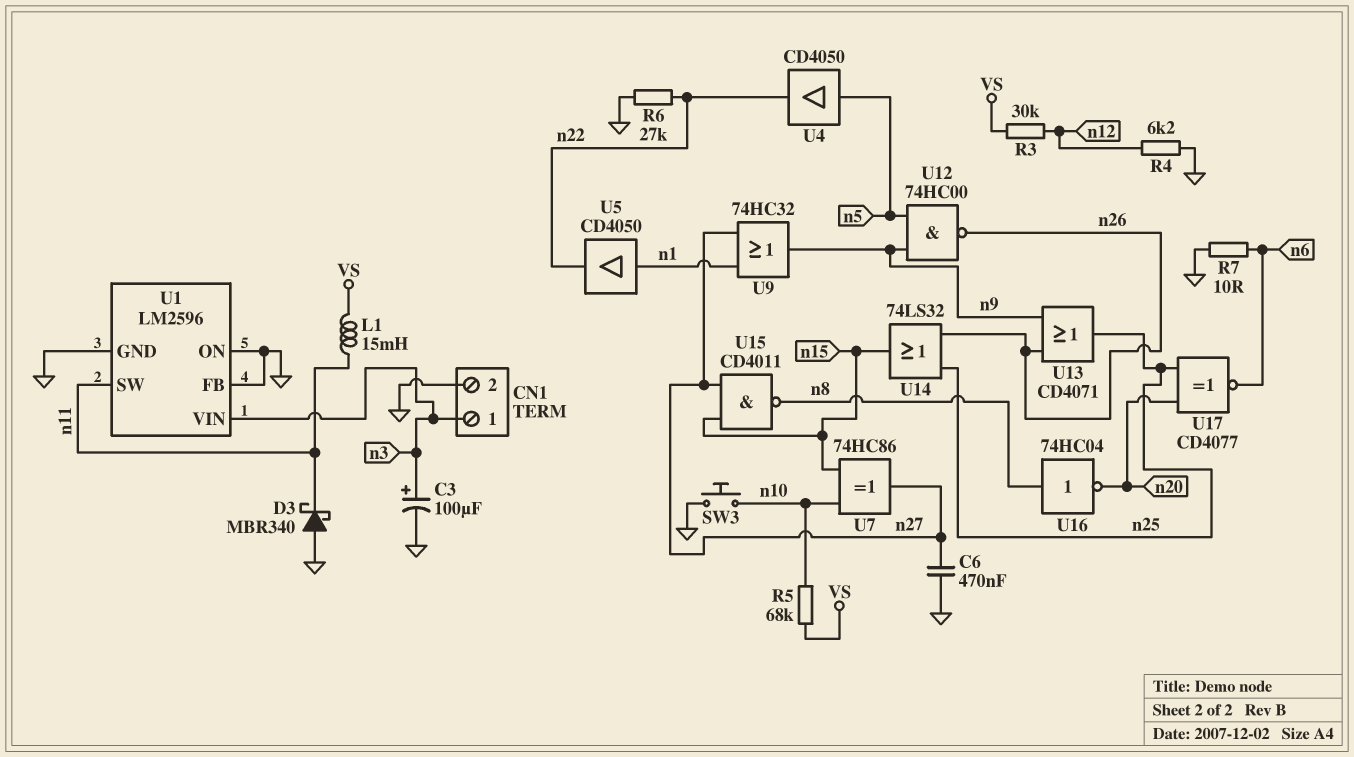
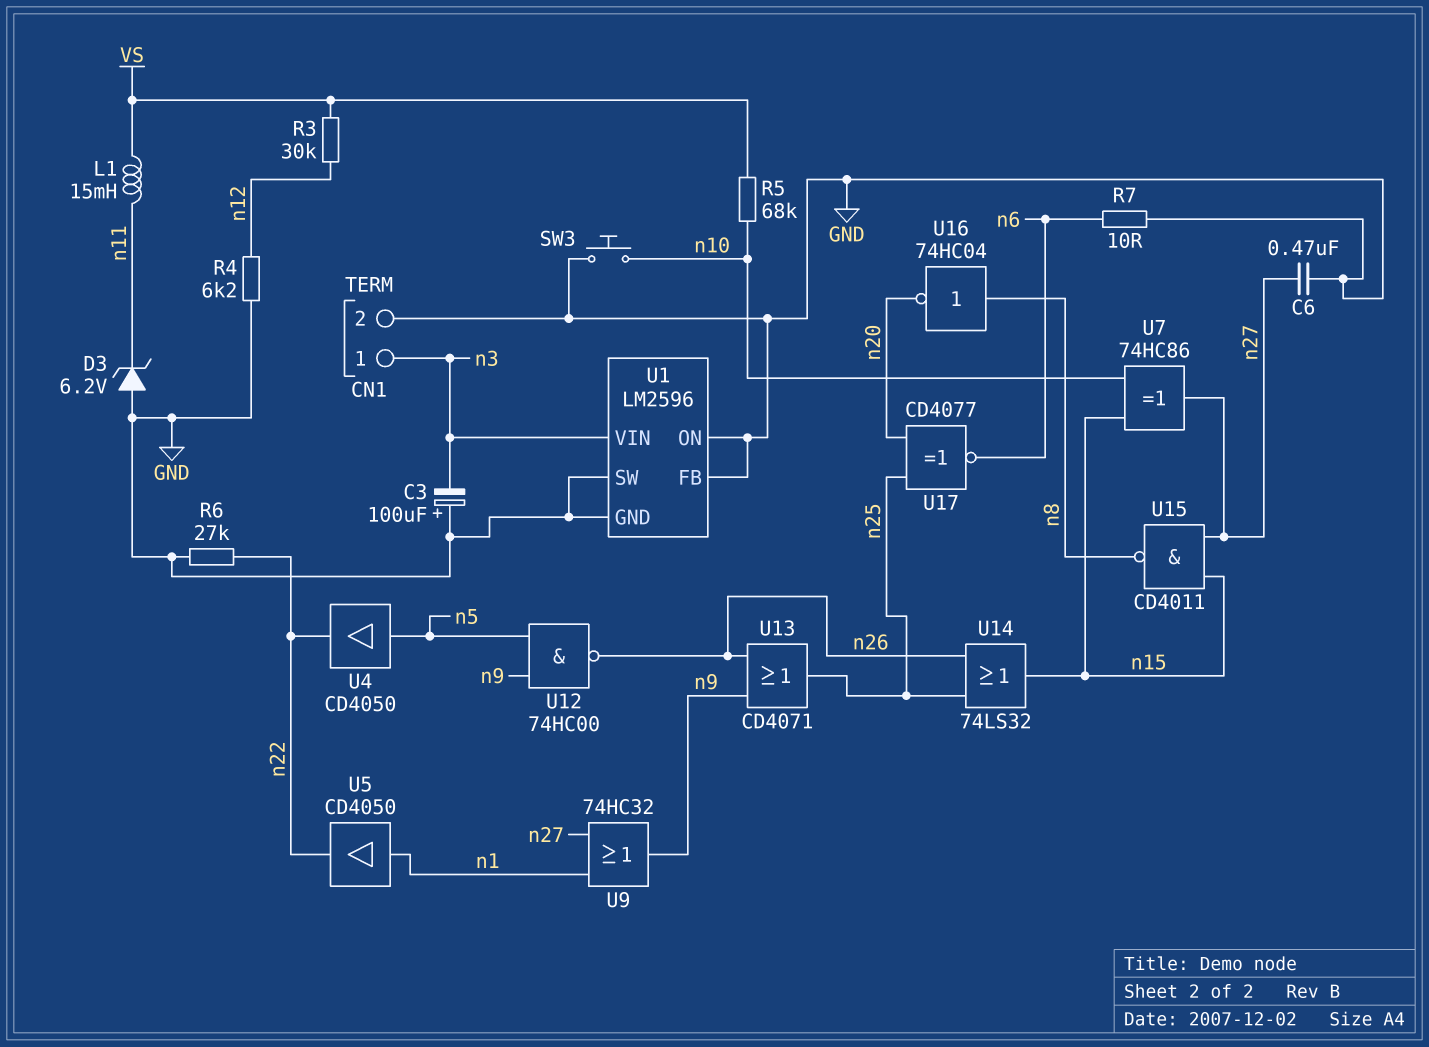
C3: 100uF (plus n3, minus GND) -> 100uF (plus GND, minus n3)
D3: schottky MBR340 (A GND, K n11) -> zener 6.2V (A GND, K n11)
U1 pin SW: n11 -> GND

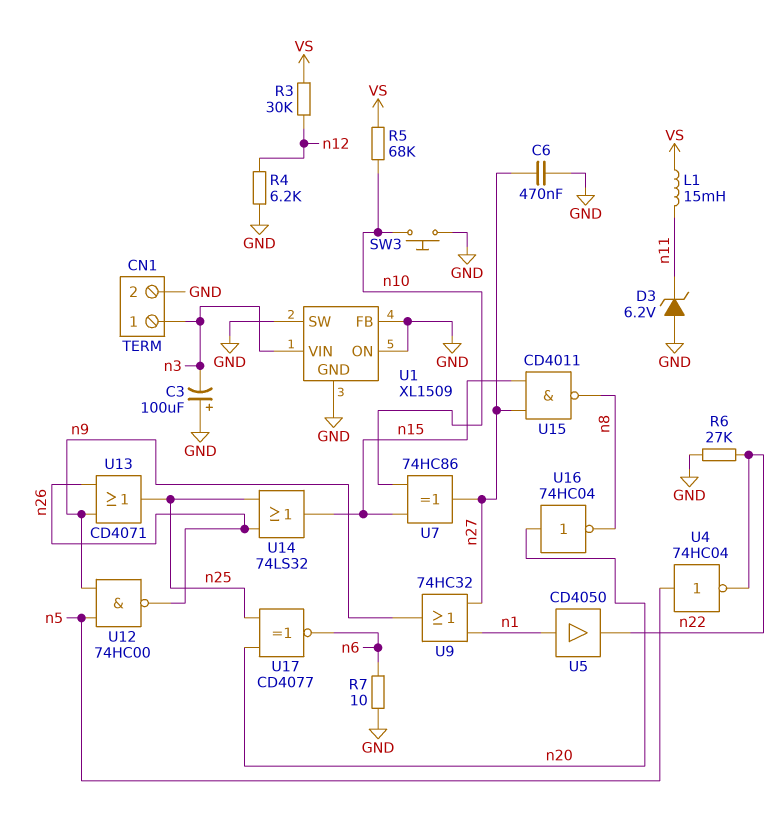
U1: LM2596 -> XL1509
U4: buffer CD4050 (in n5, out n22) -> NOT 74HC04 (in n5, out n22)
U16: NOT 74HC04 (in n8, out n20) -> NOT 74HC04 (in n20, out n8)

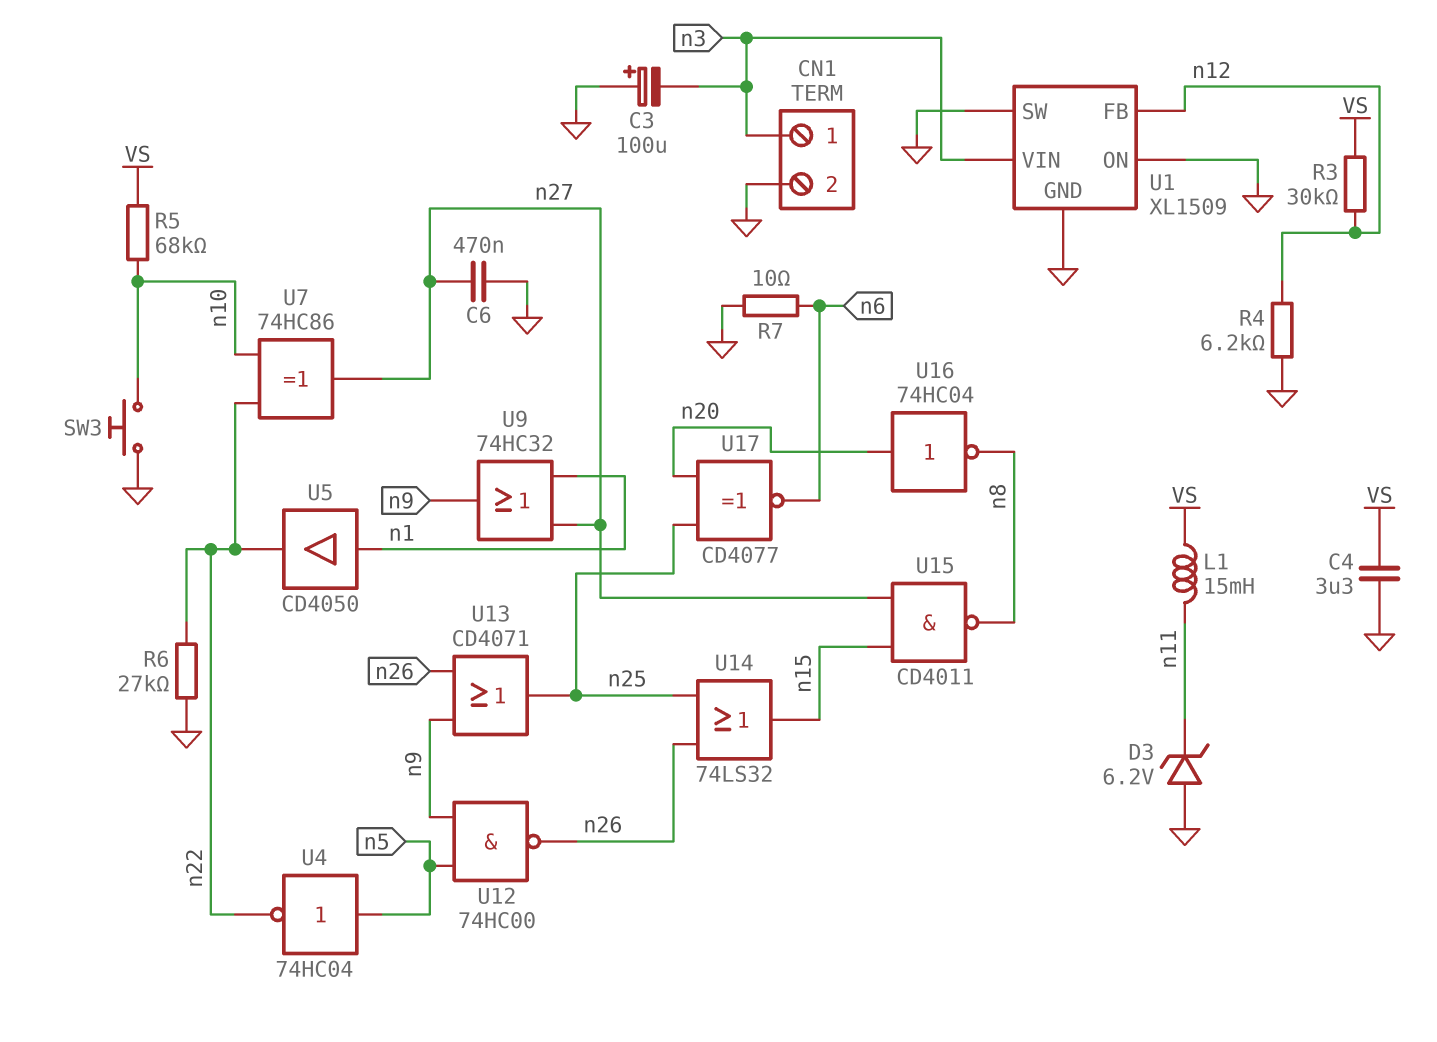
C4: none -> 3.3uF (GND, VS)
U1 pin FB: GND -> n12
U7: XOR 74HC86 (in n10, in n15, out n27) -> XOR 74HC86 (in n10, in n22, out n27)

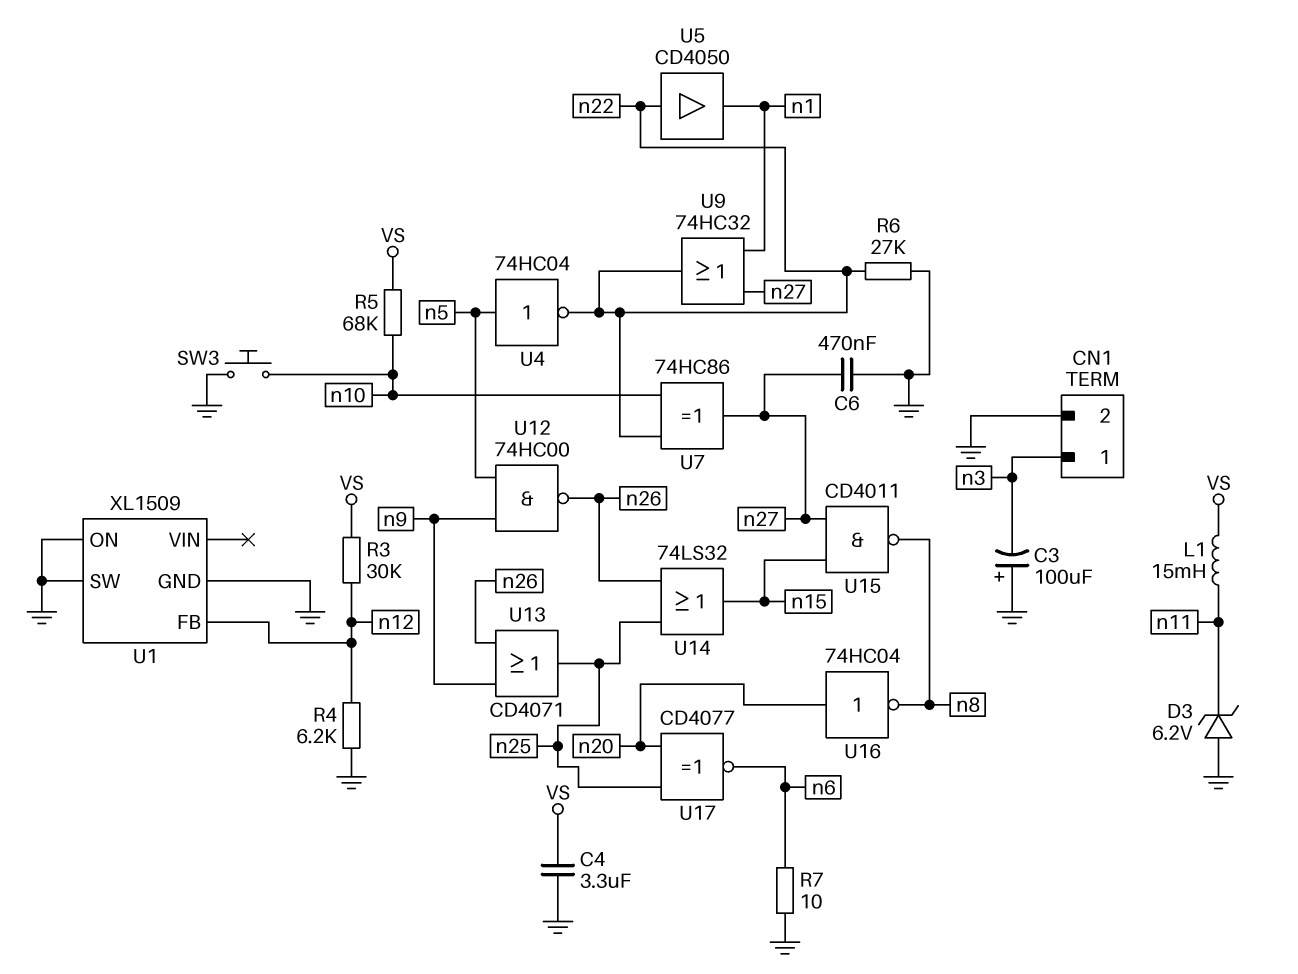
U1 pin VIN: n3 -> none
U5: buffer CD4050 (in n1, out n22) -> buffer CD4050 (in n22, out n1)
U9: OR 74HC32 (in n1, in n27, out n9) -> OR 74HC32 (in n1, in n27, out n22)

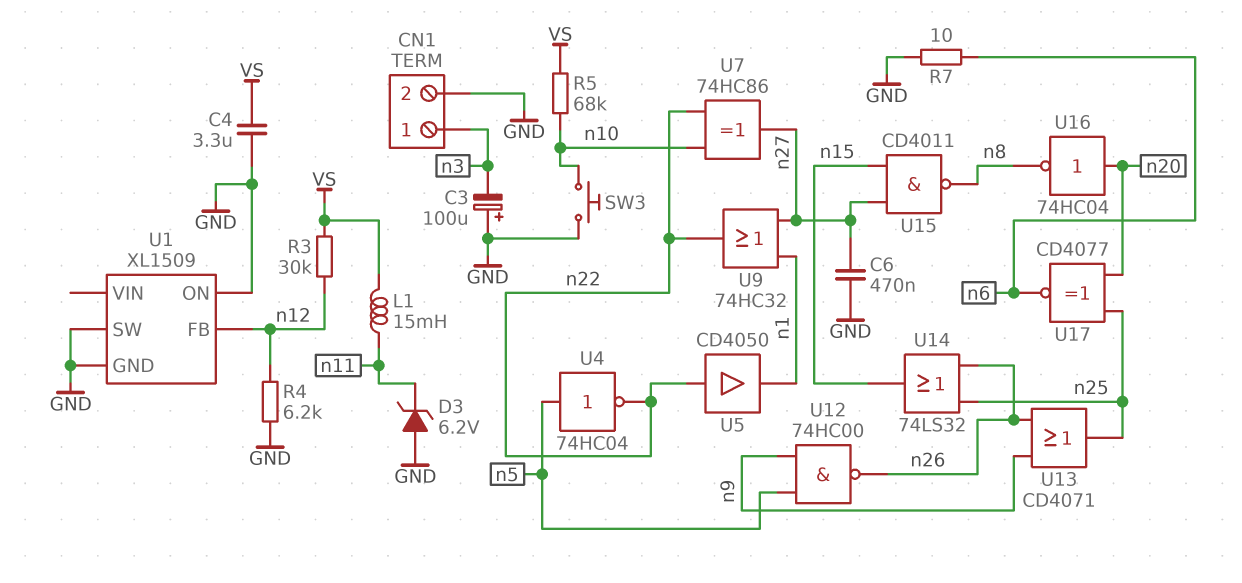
R6: 27k (GND, n22) -> none

